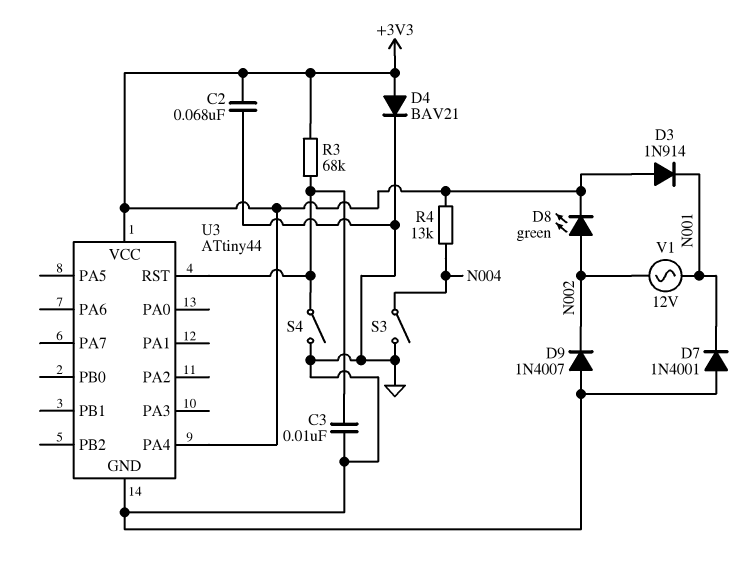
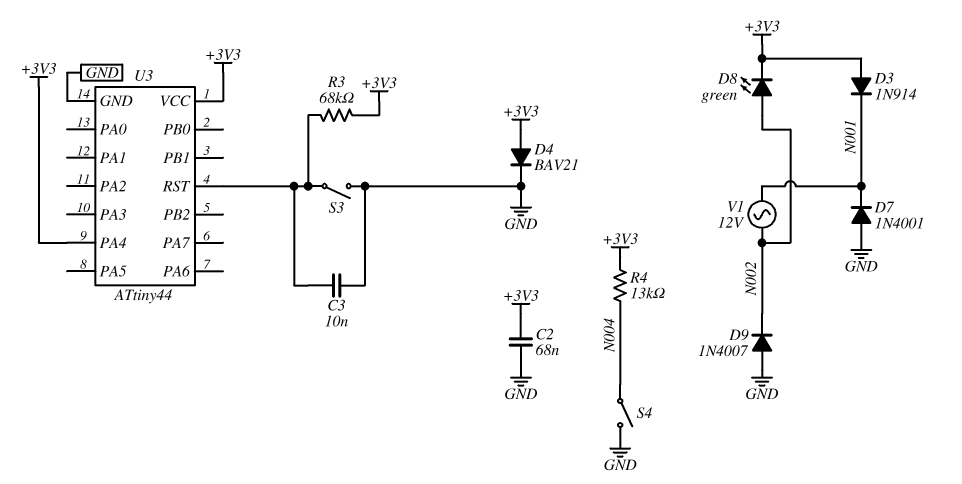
S3: switch (GND, N004) -> switch (GND, U3/RST)
S4: switch (GND, U3/RST) -> switch (GND, N004)

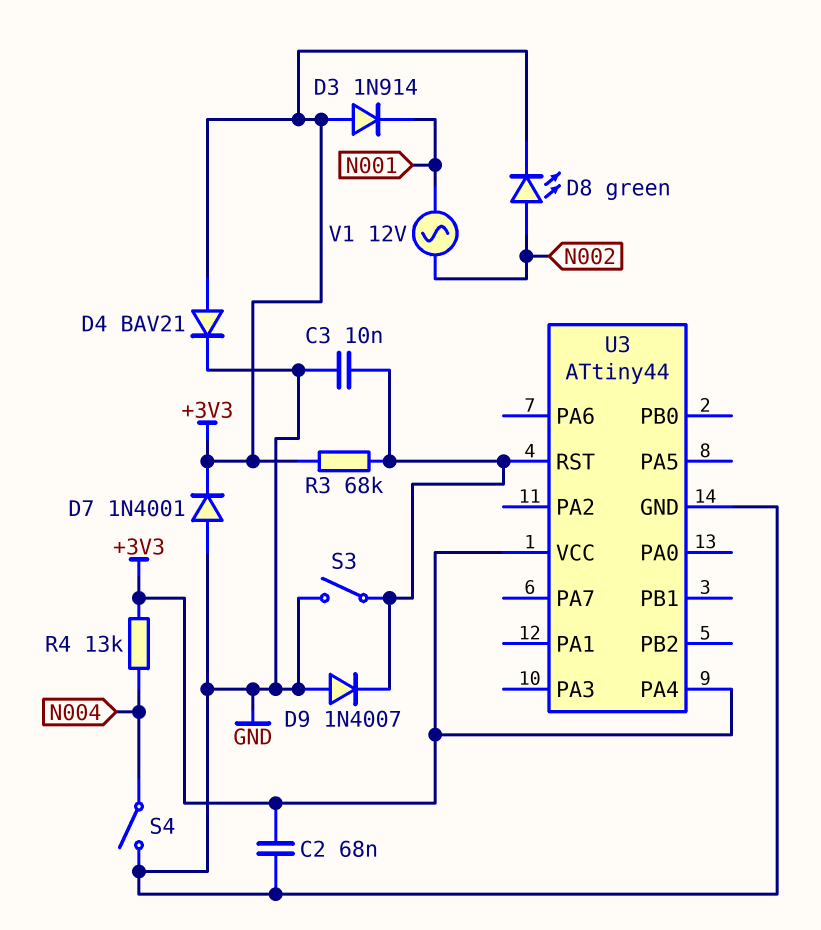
D7: diode 1N4001 (A GND, K N001) -> diode 1N4001 (A GND, K +3V3)
D9: diode 1N4007 (A GND, K N002) -> diode 1N4007 (A GND, K U3/RST)

